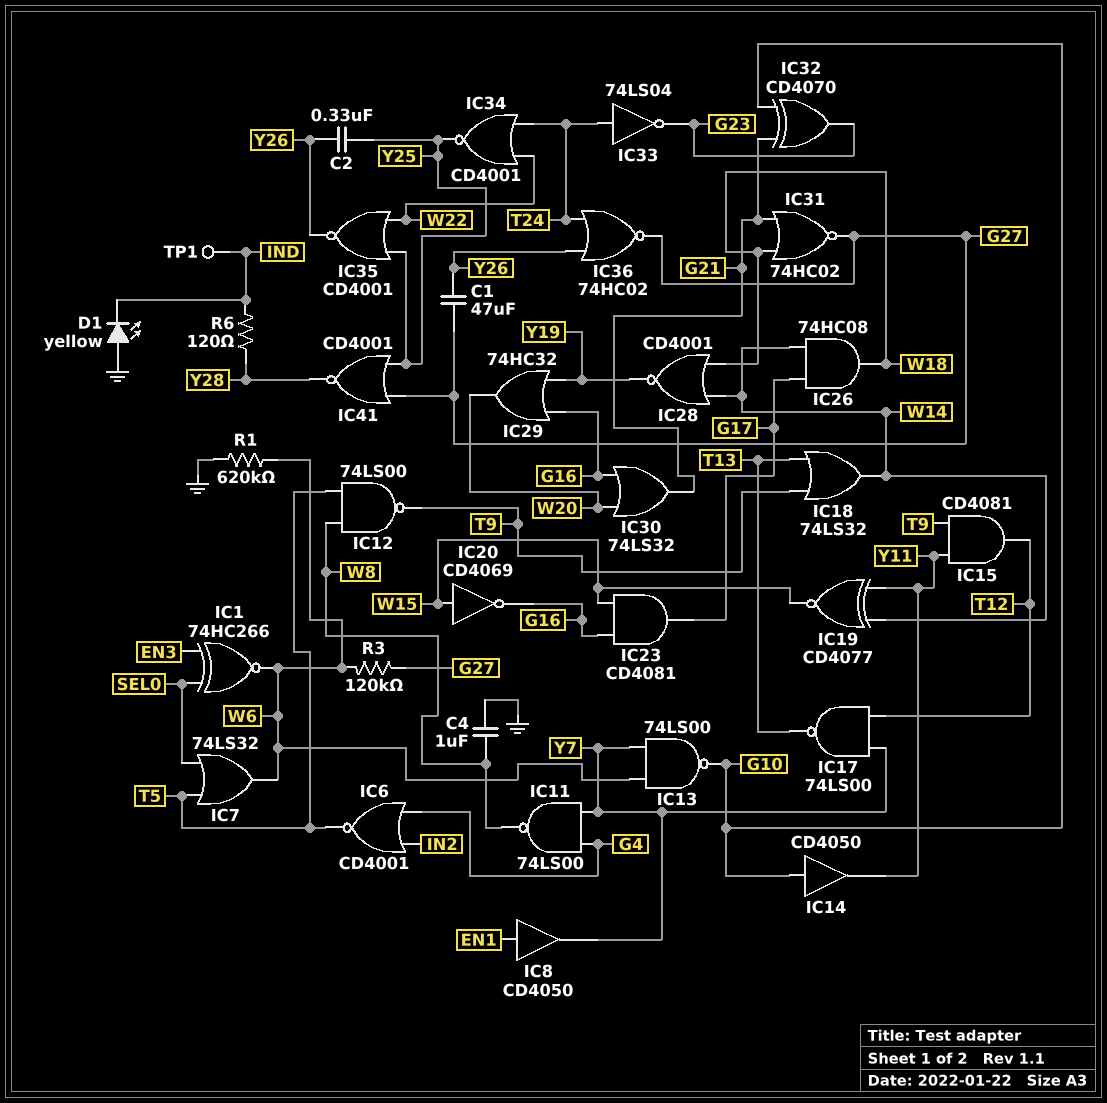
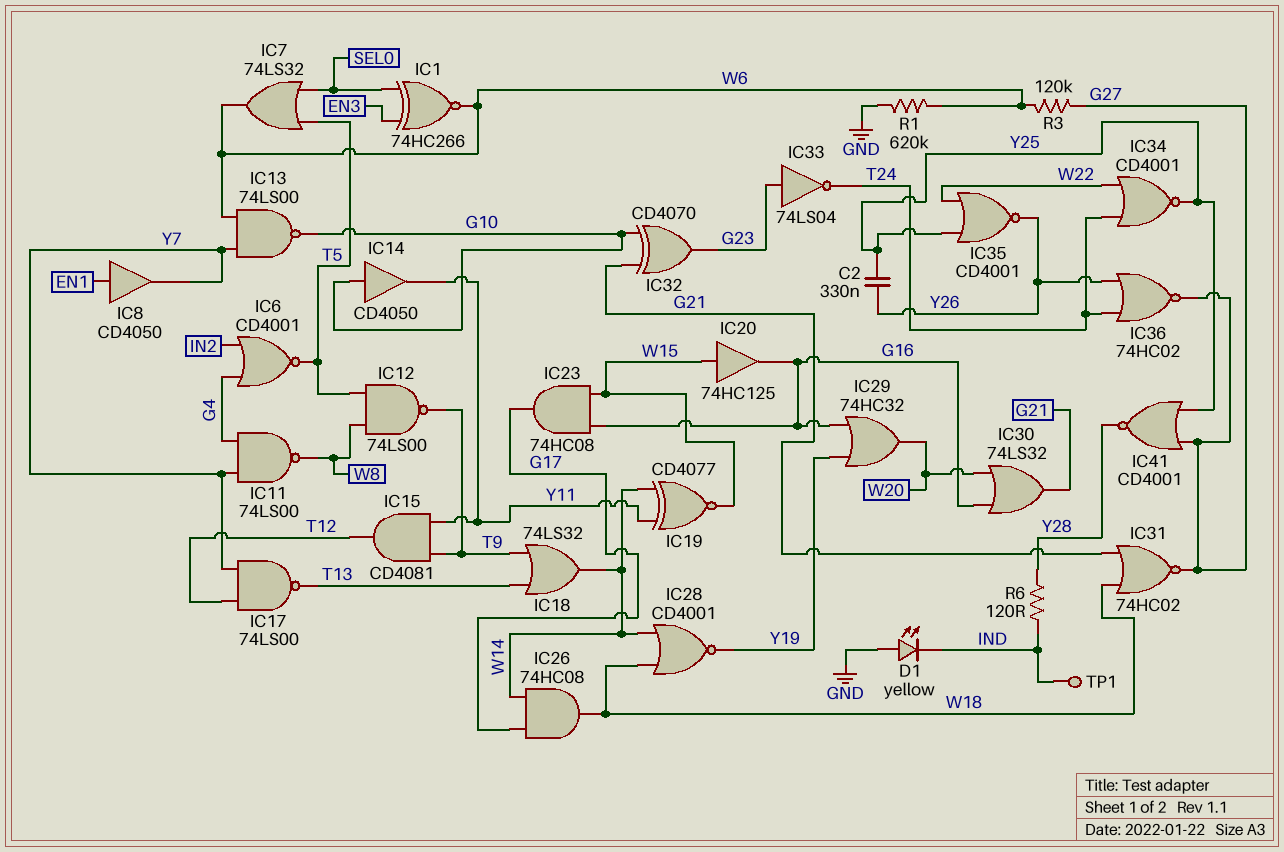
C1: 47uF (G27, Y26) -> none
C4: 1uF (GND, W8) -> none
IC20: NOT CD4069 (in W15, out G16) -> buffer 74HC125 (in W15, out G16)
IC23: AND CD4081 (in G16, in W15, out G17) -> AND 74HC08 (in G16, in W15, out G17)
IC33: NOT 74LS04 (in T24, out G23) -> NOT 74LS04 (in G23, out T24)

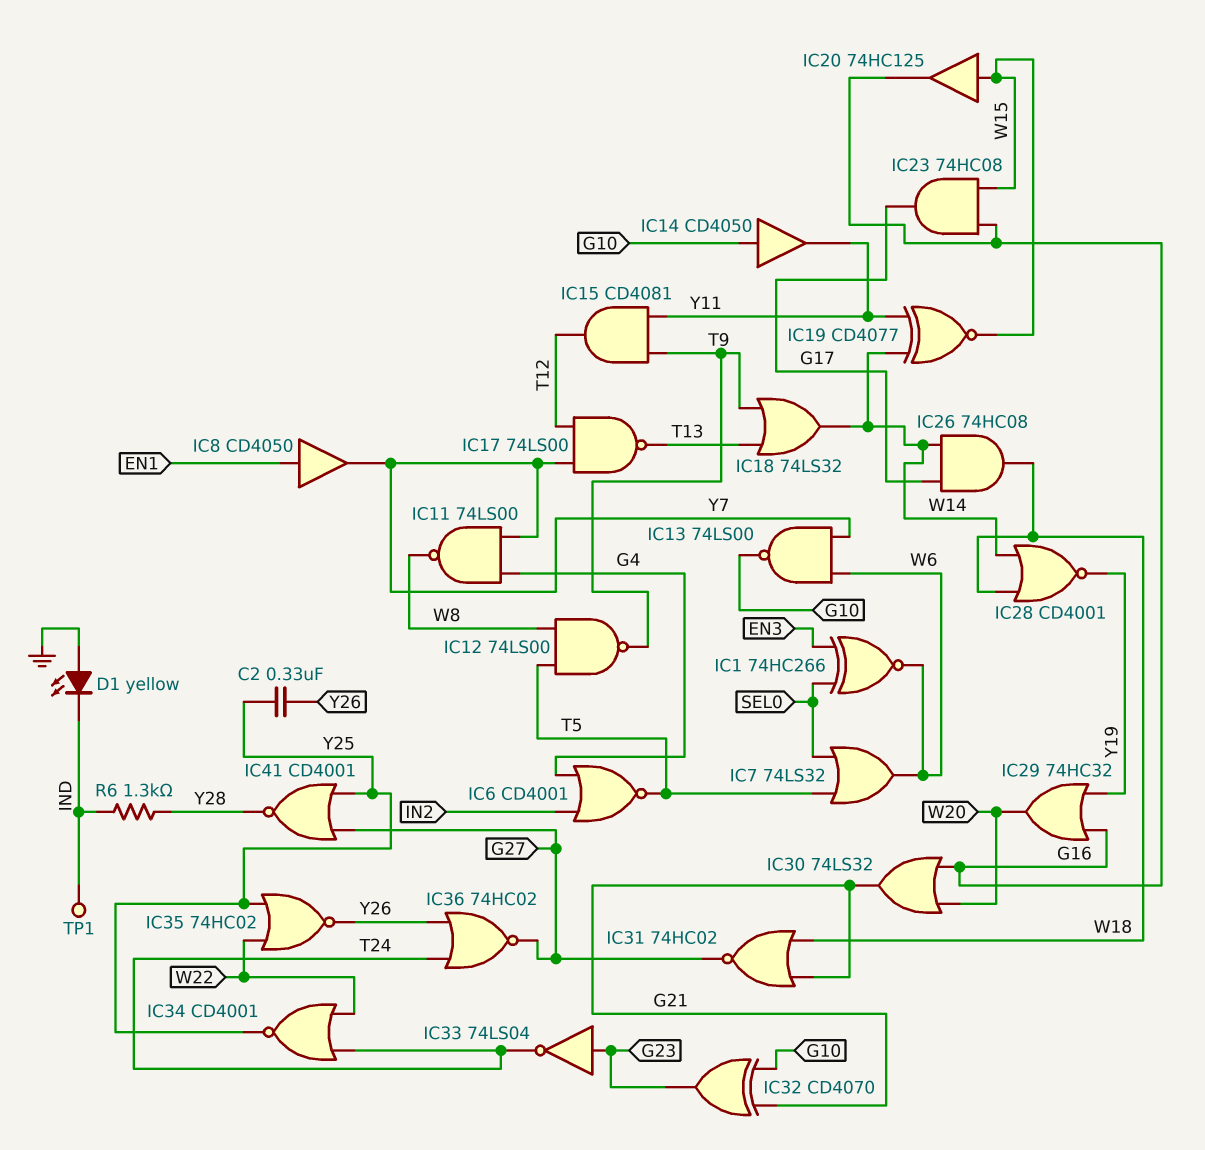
IC35: NOR CD4001 (in W22, in Y25, out Y26) -> NOR 74HC02 (in W22, in Y25, out Y26)
R1: 620k (GND, W6) -> none
R3: 120k (G27, W6) -> none
R6: 120 (IND, Y28) -> 1.3k (IND, Y28)

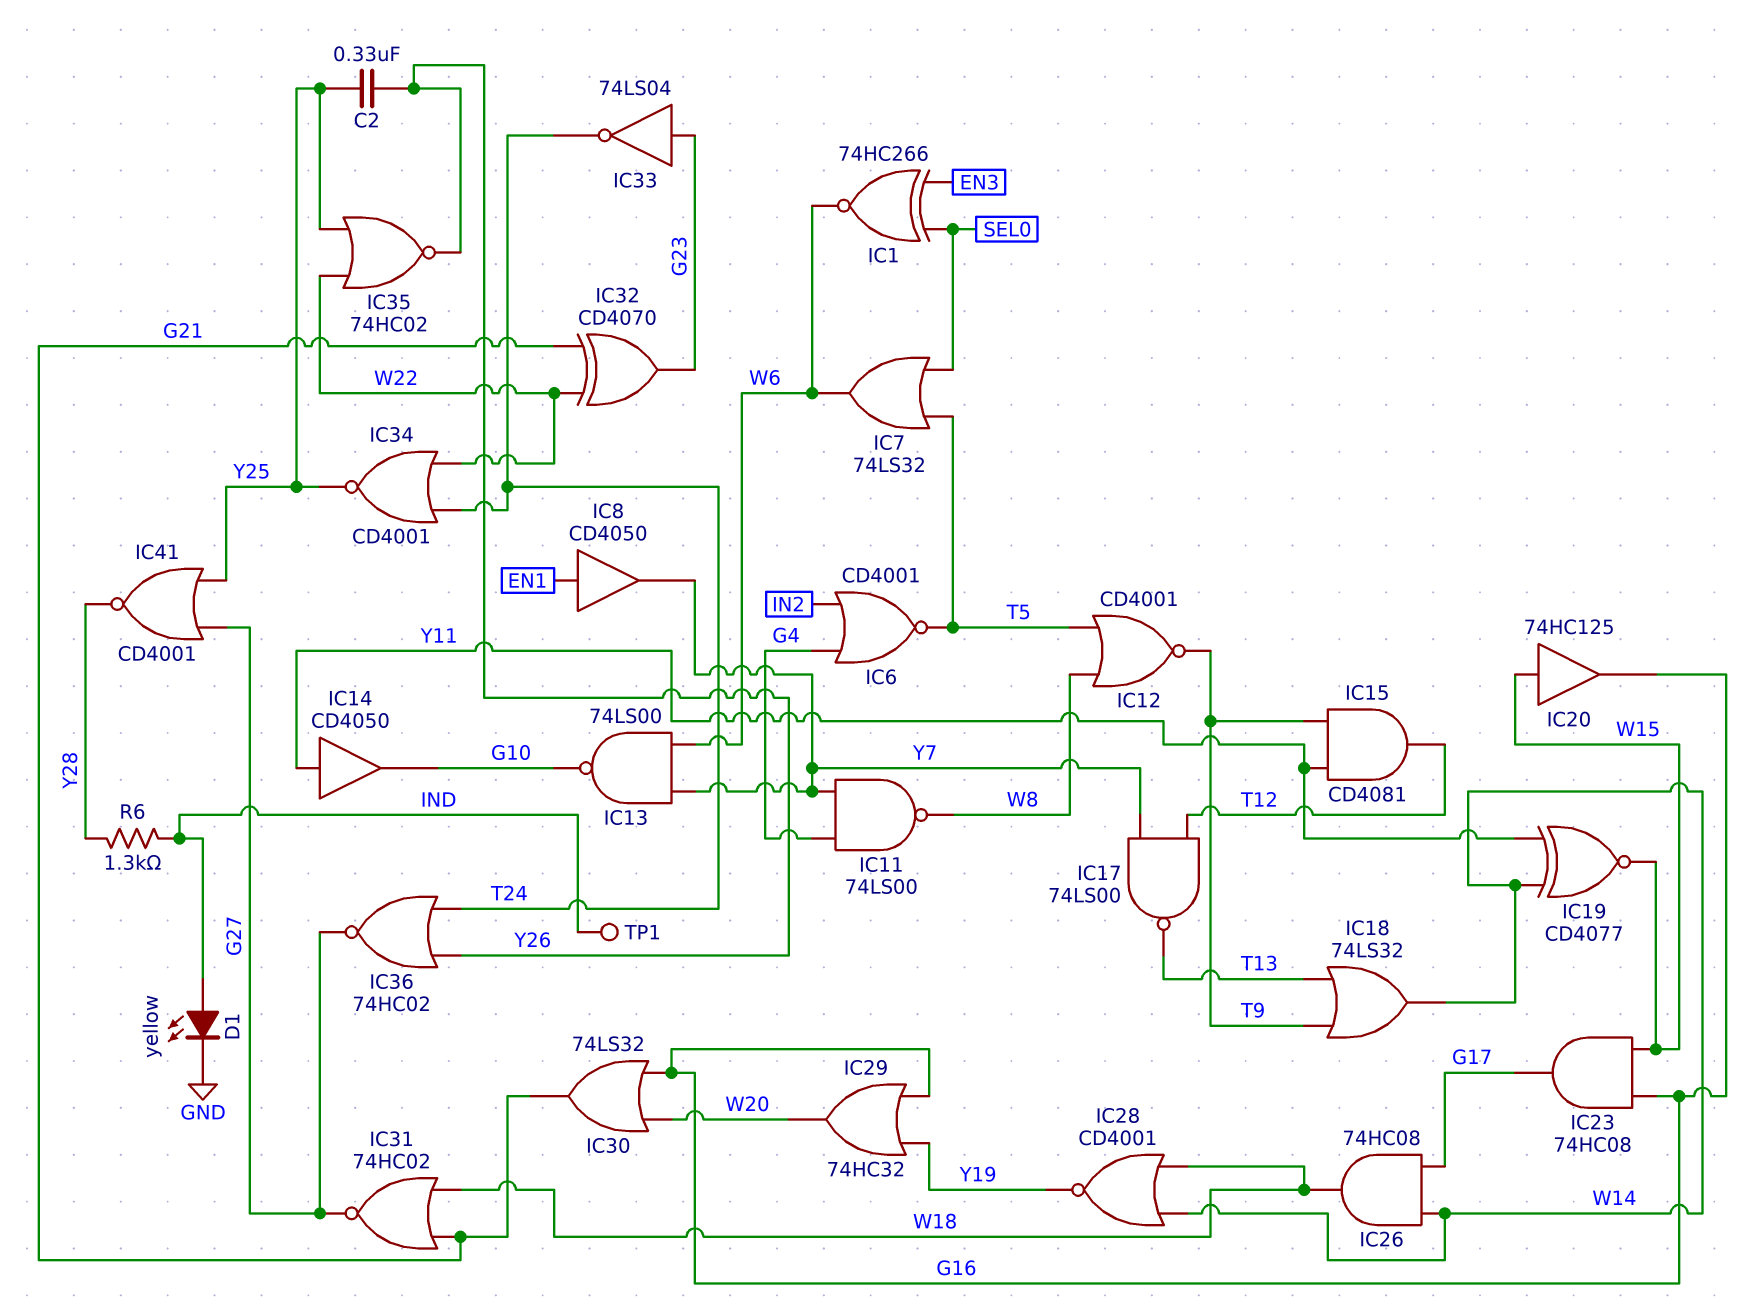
D1: LED yellow (A GND, K IND) -> LED yellow (A IND, K GND)
IC12: NAND 74LS00 (in T5, in W8, out T9) -> NOR CD4001 (in T5, in W8, out T9)
IC14: buffer CD4050 (in G10, out Y11) -> buffer CD4050 (in Y11, out G10)
IC32: XOR CD4070 (in G10, in G21, out G23) -> XOR CD4070 (in G21, in W22, out G23)

